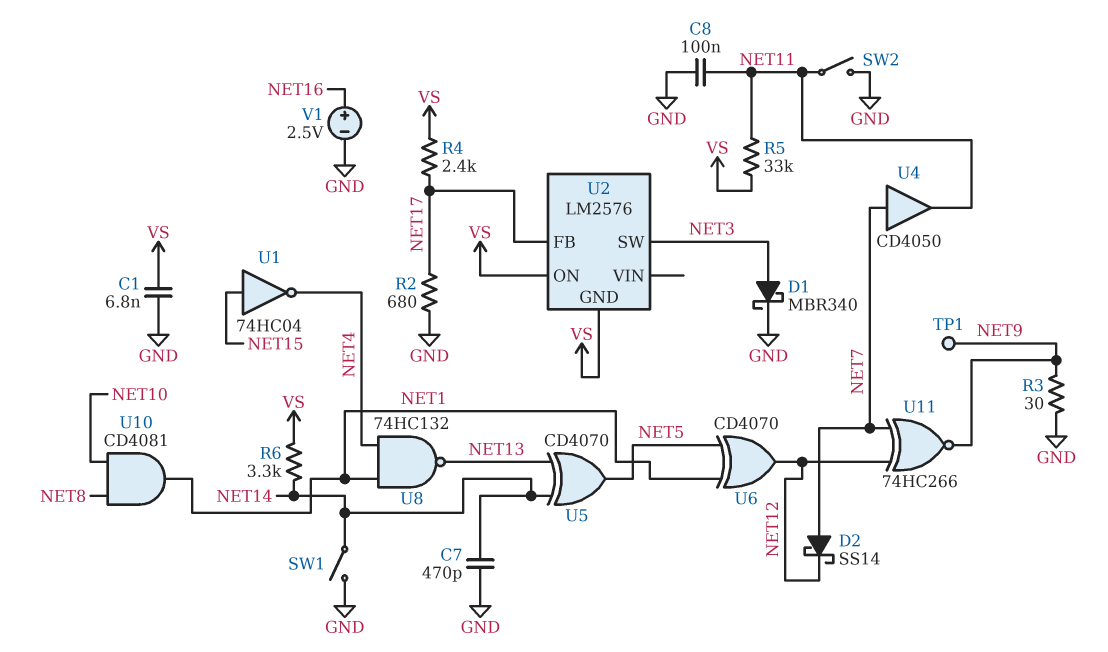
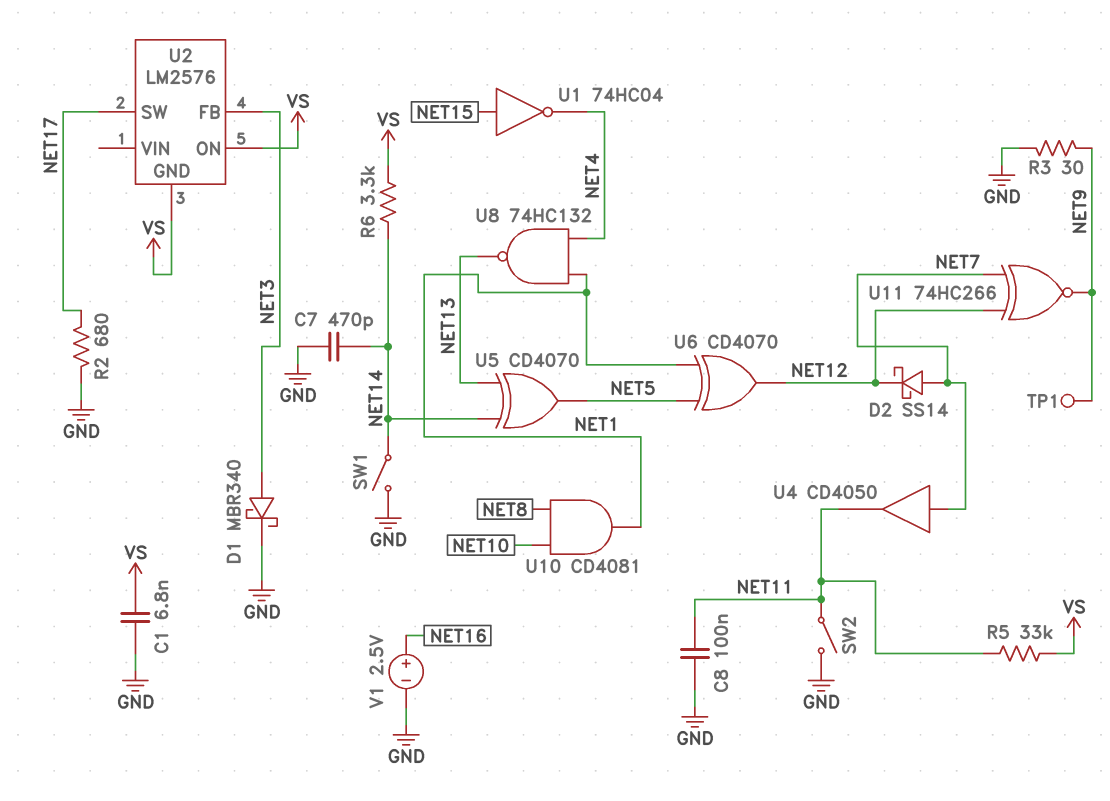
R4: 2.4k (NET17, VS) -> none
U2 pin FB: NET17 -> NET3
U2 pin SW: NET3 -> NET17

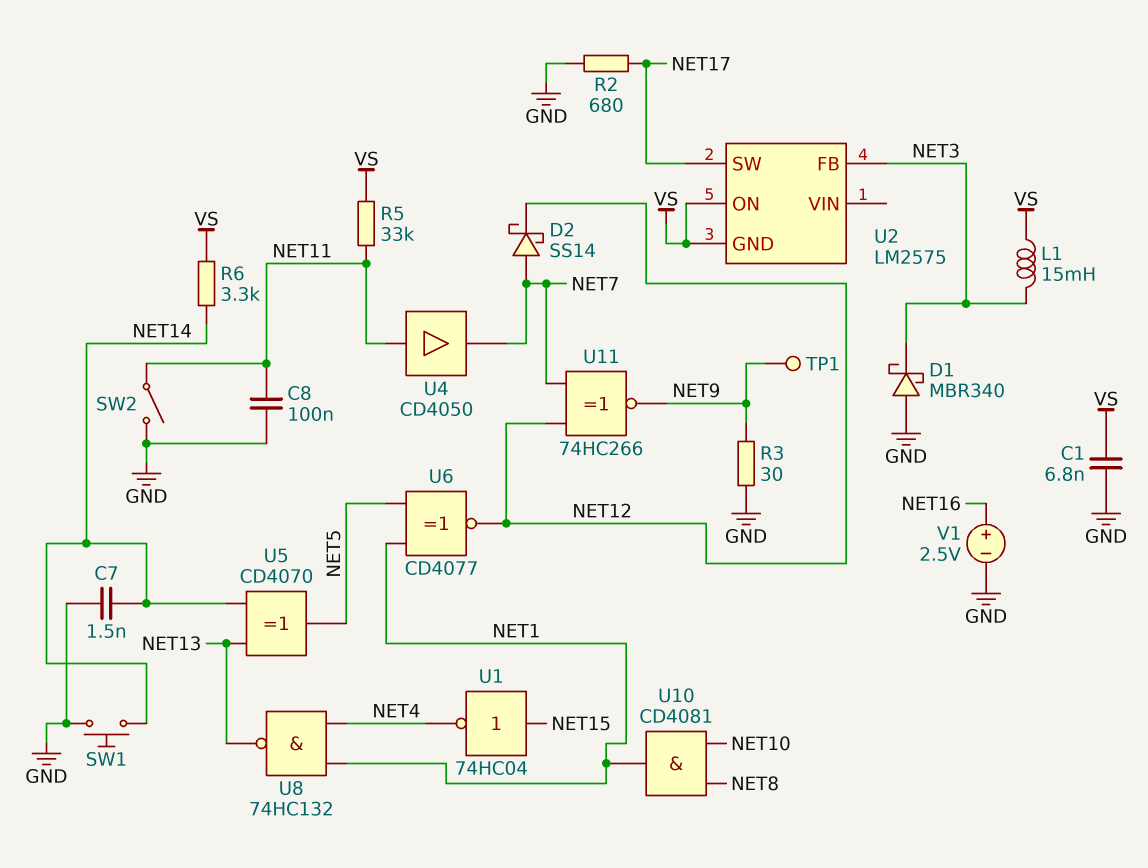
C7: 470pF (GND, NET14) -> 1.5nF (GND, NET14)
D1: schottky MBR340 (A NET3, K GND) -> schottky MBR340 (A GND, K NET3)
L1: none -> 15mH (NET3, VS)
SW1: switch (GND, NET14) -> button (GND, NET14)
U2: LM2576 -> LM2575
U4: buffer CD4050 (in NET7, out NET11) -> buffer CD4050 (in NET11, out NET7)
U6: XOR CD4070 (in NET1, in NET5, out NET12) -> XNOR CD4077 (in NET1, in NET5, out NET12)

